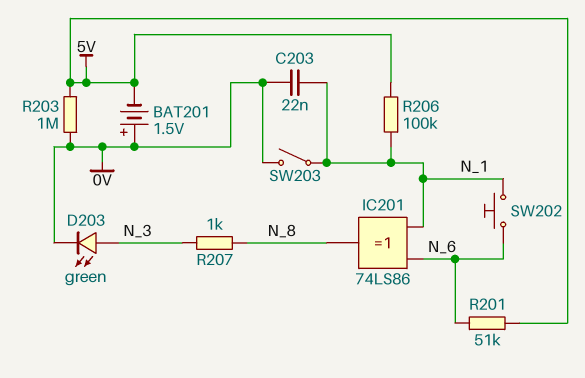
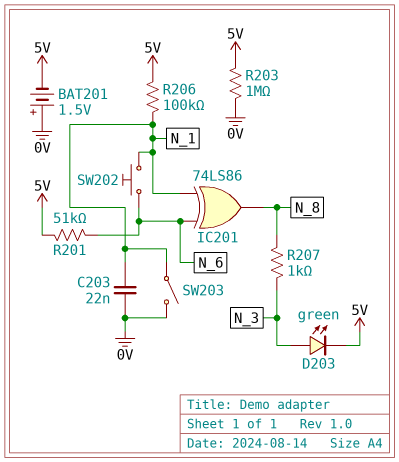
D203: LED green (A N_3, K 0V) -> LED green (A N_3, K 5V)

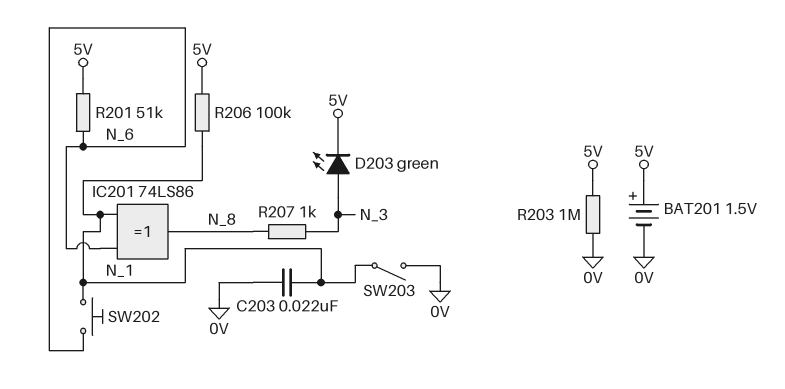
BAT201: 1.5V (plus 0V, minus 5V) -> 1.5V (plus 5V, minus 0V)

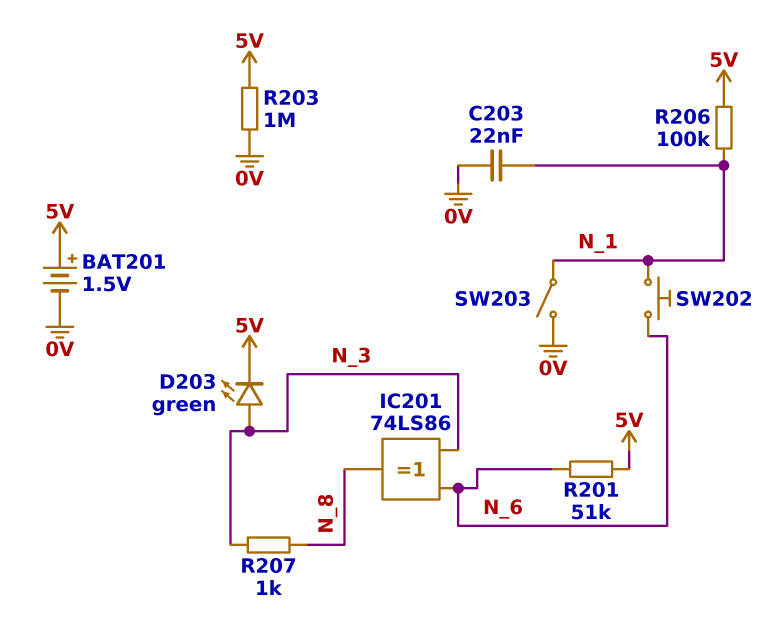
IC201: XOR 74LS86 (in N_1, in N_6, out N_8) -> XOR 74LS86 (in N_3, in N_6, out N_8)

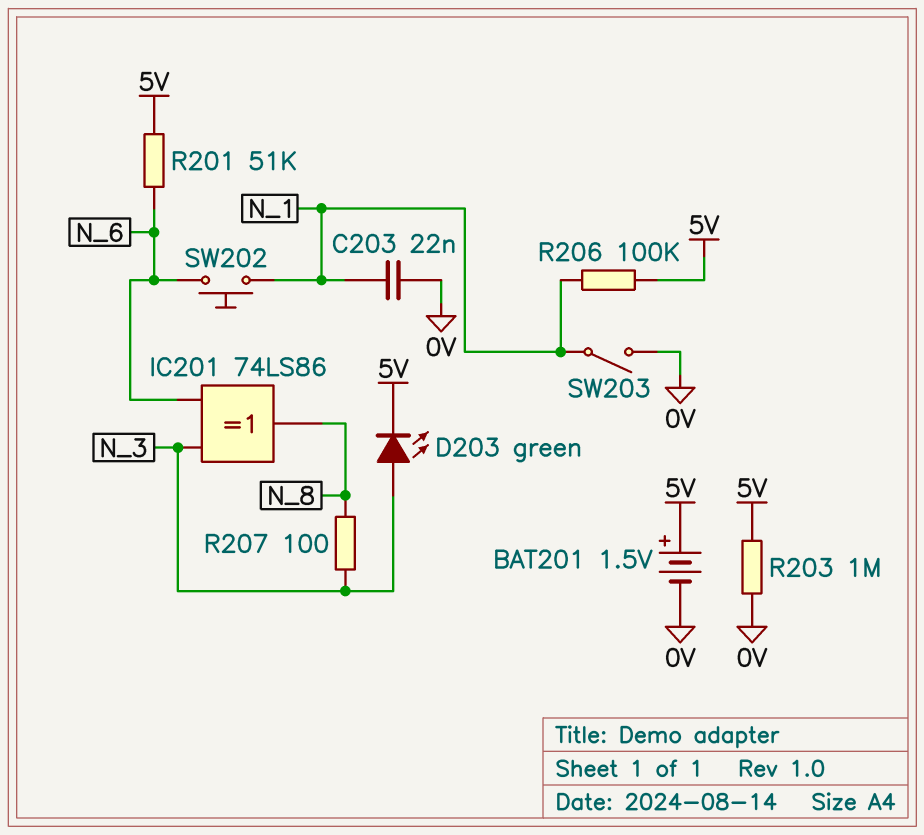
R207: 1k (N_3, N_8) -> 100 (N_3, N_8)

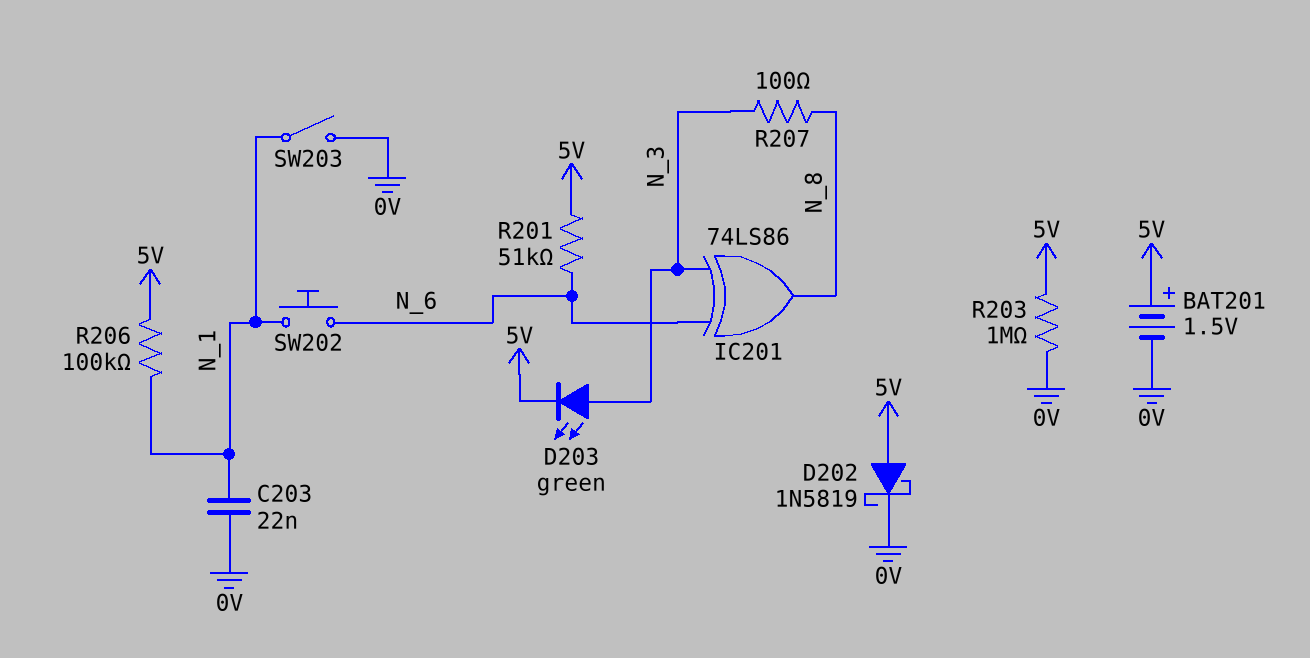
D202: none -> schottky 1N5819 (A 5V, K 0V)

